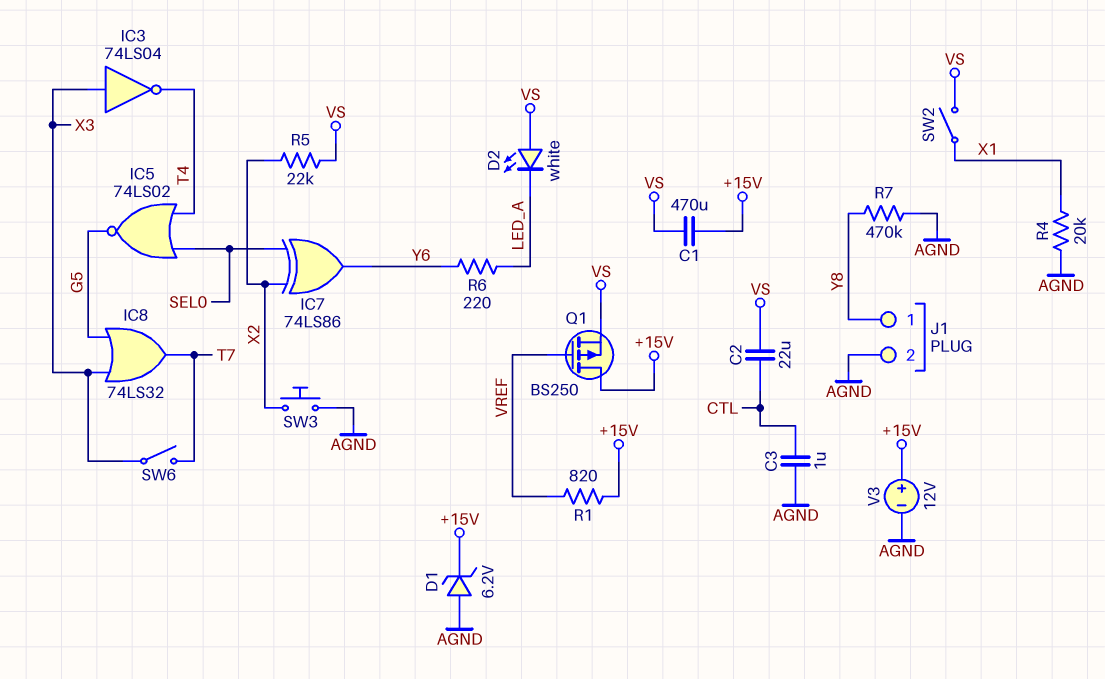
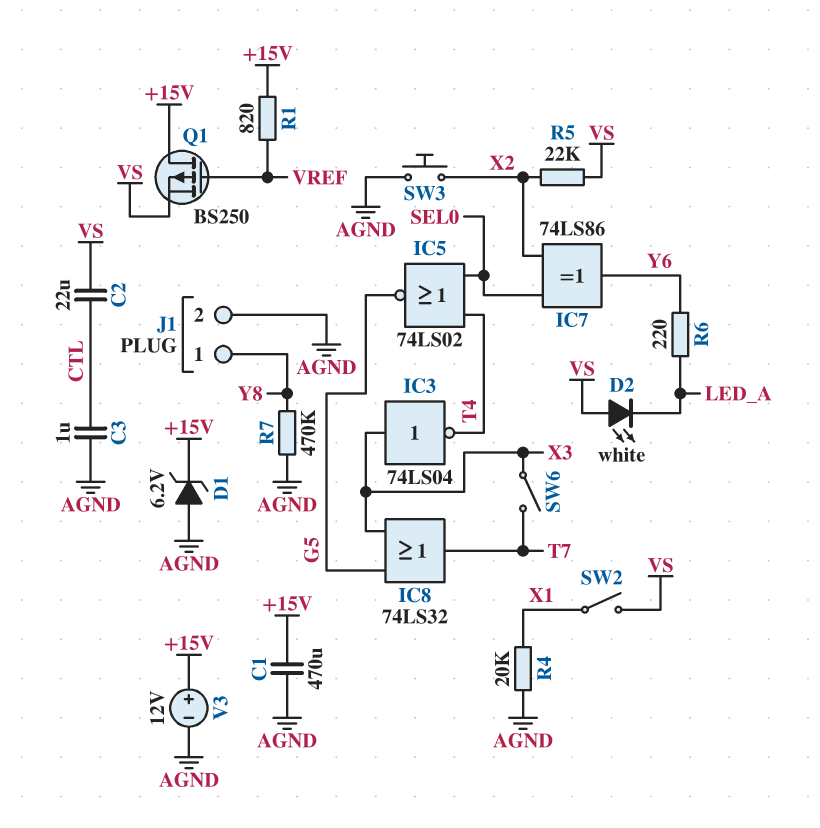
C1: 470uF (+15V, VS) -> 470uF (+15V, AGND)

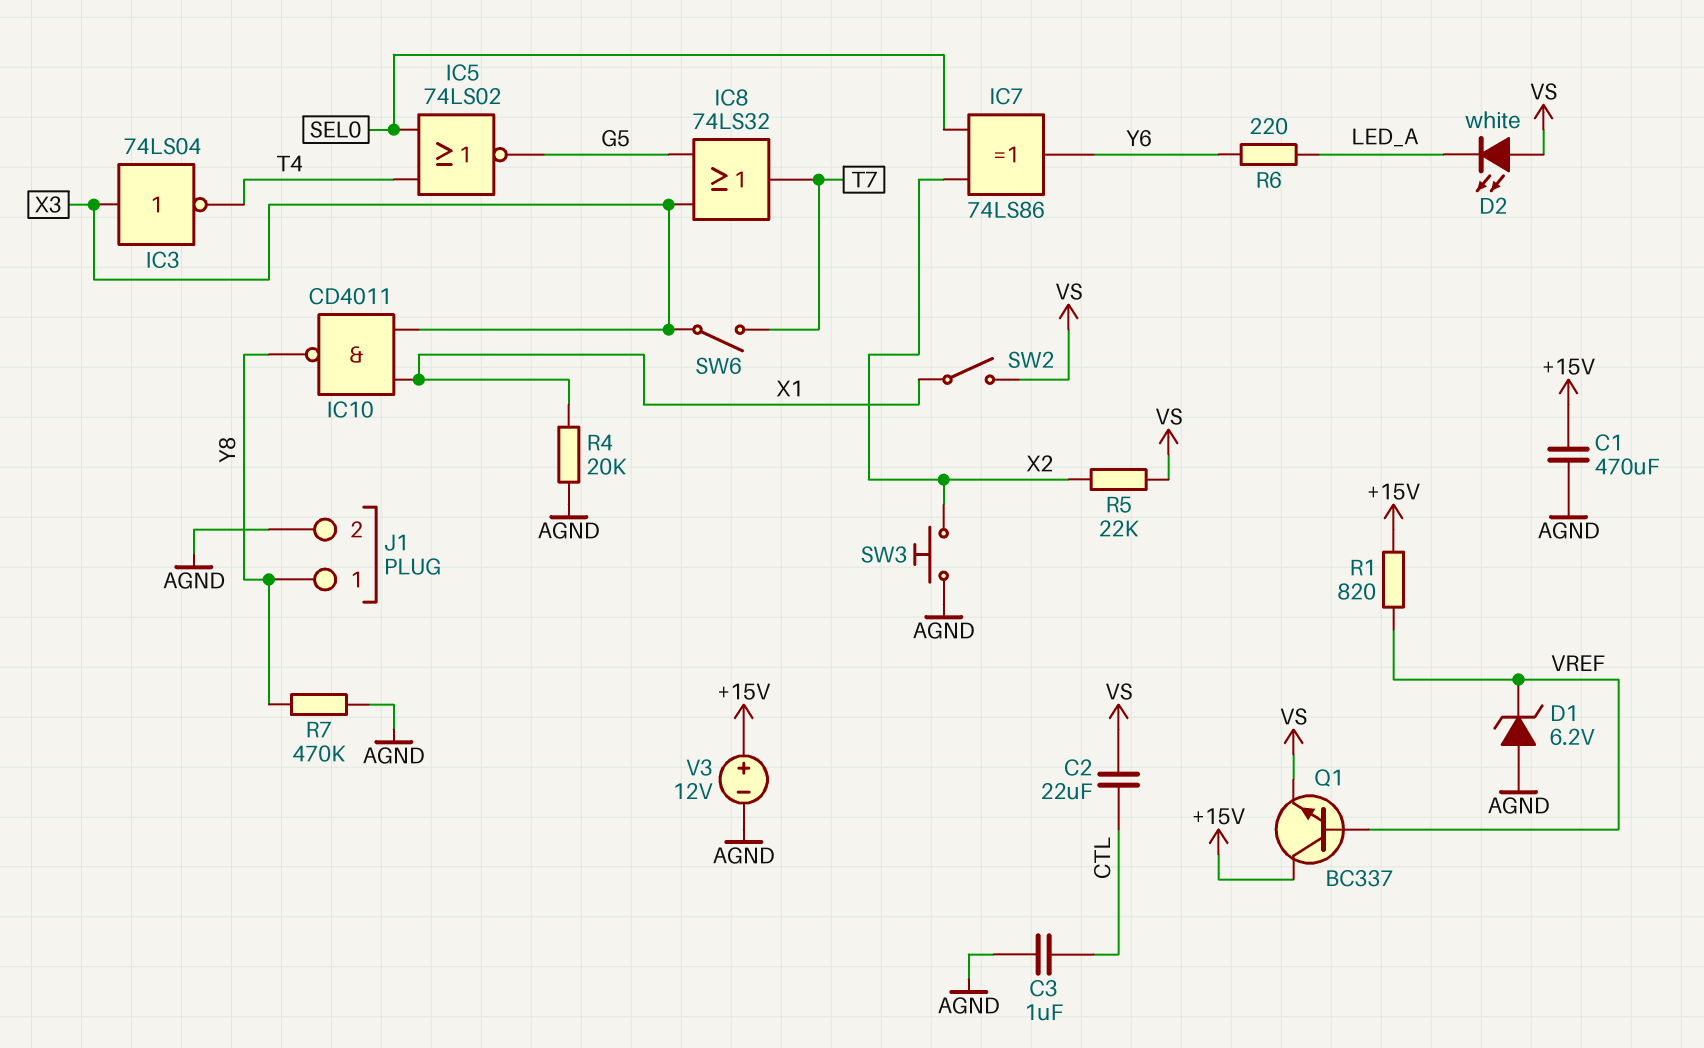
D1: zener 6.2V (A AGND, K +15V) -> zener 6.2V (A AGND, K VREF)
IC10: none -> NAND CD4011 (in X1, in X3, out Y8)
Q1: PMOS BS250 (G VREF, D +15V, S VS) -> NPN BC337 (B VREF, C +15V, E VS)

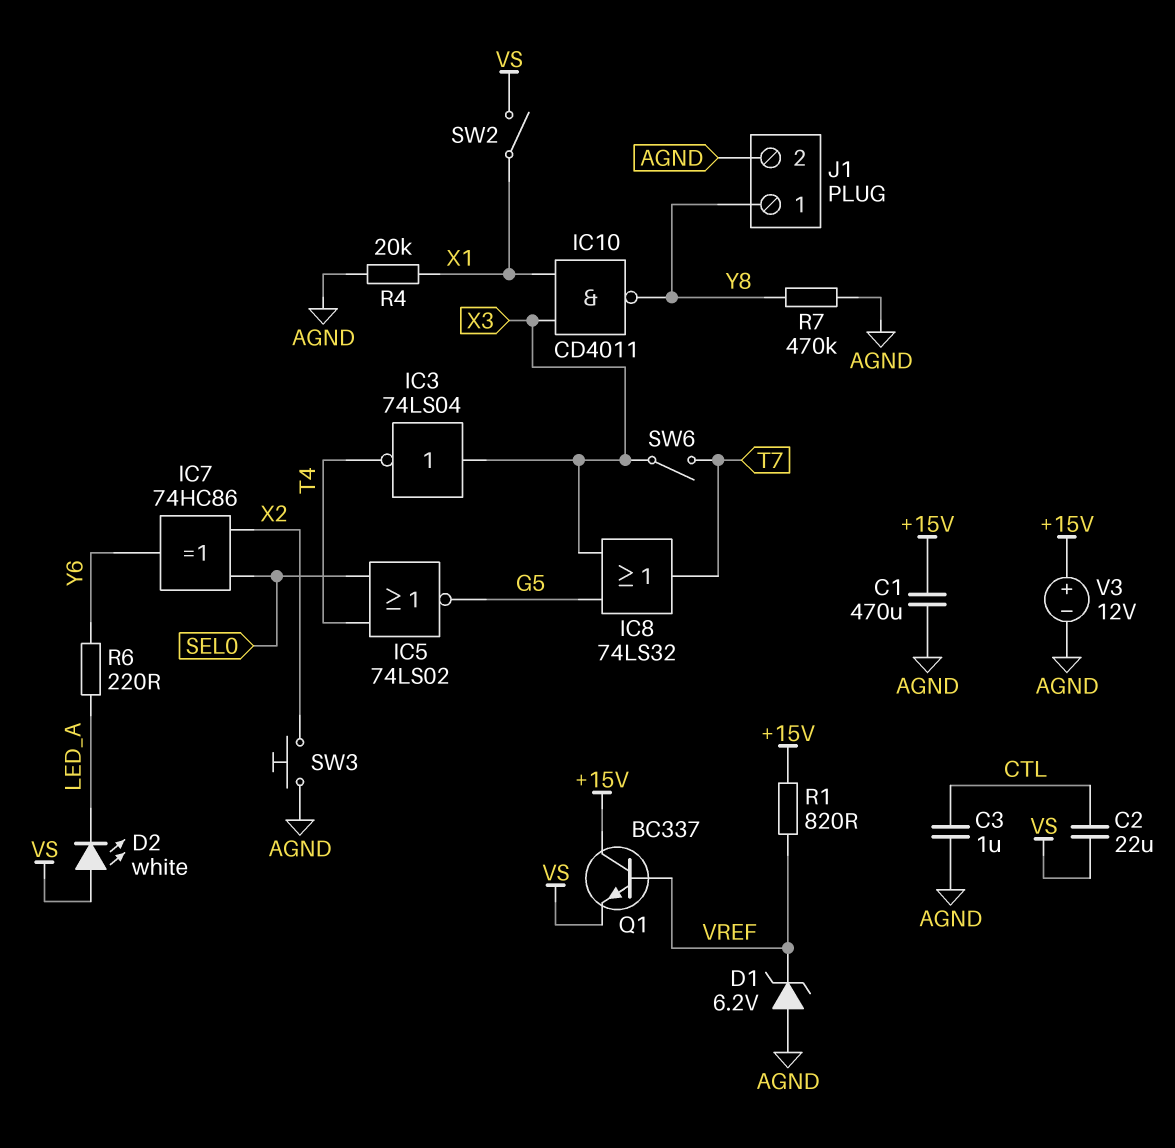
IC7: XOR 74LS86 (in SEL0, in X2, out Y6) -> XOR 74HC86 (in SEL0, in X2, out Y6)
R5: 22k (VS, X2) -> none

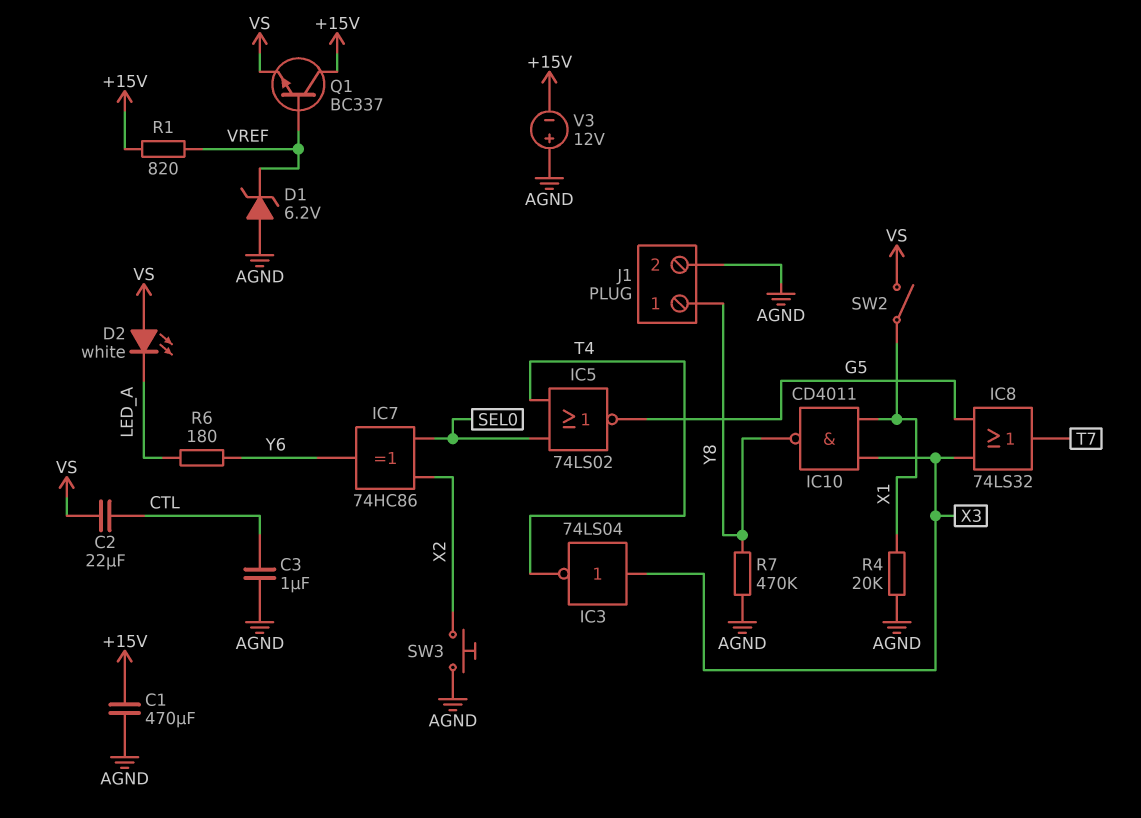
R6: 220 (LED_A, Y6) -> 180 (LED_A, Y6)
SW6: switch (T7, X3) -> none
V3: 12V (plus +15V, minus AGND) -> 12V (plus AGND, minus +15V)

